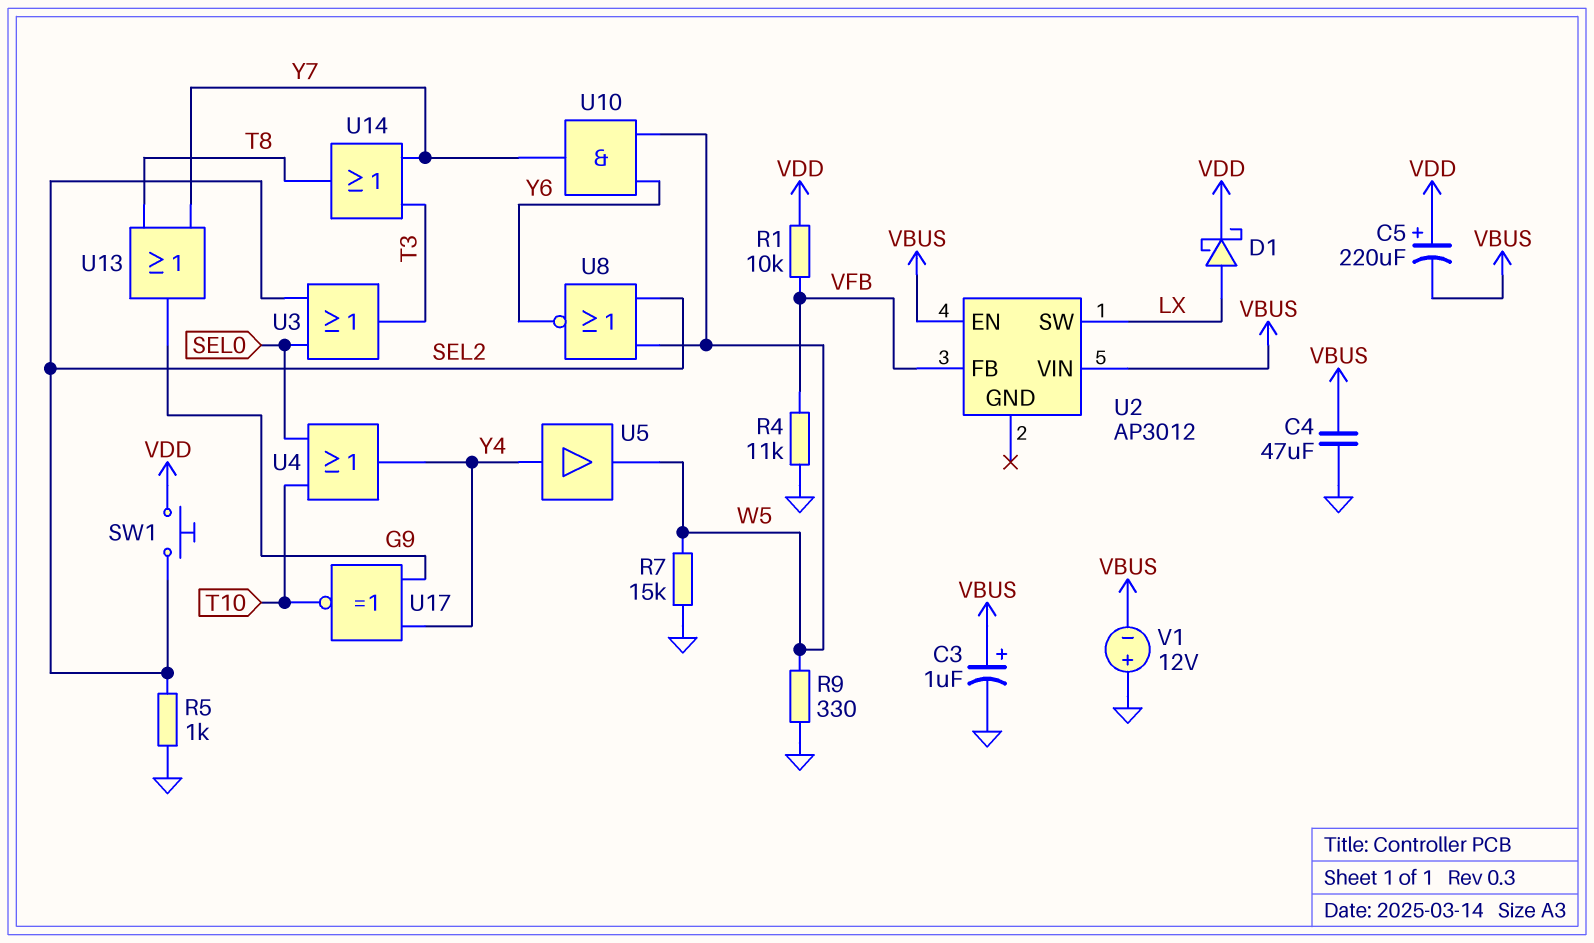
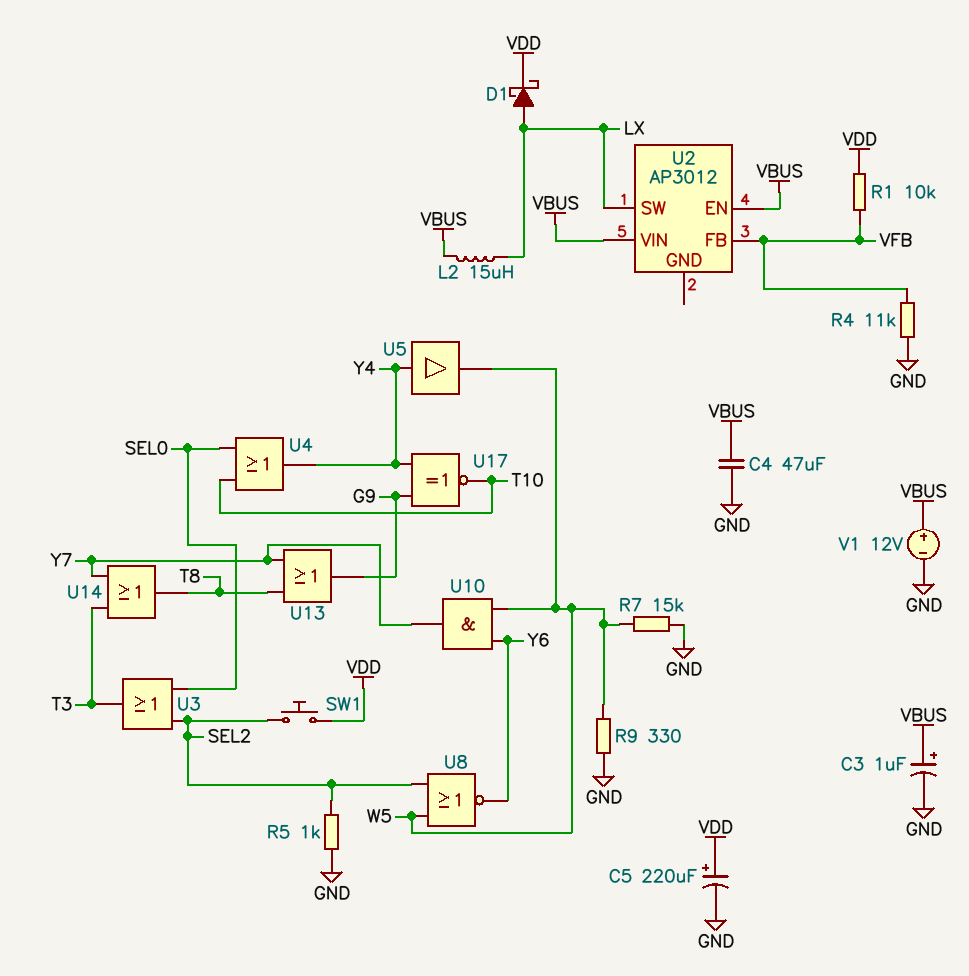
C5: 220uF (plus VDD, minus VBUS) -> 220uF (plus VDD, minus GND)
L2: none -> 15uH (LX, VBUS)
V1: 12V (plus GND, minus VBUS) -> 12V (plus VBUS, minus GND)

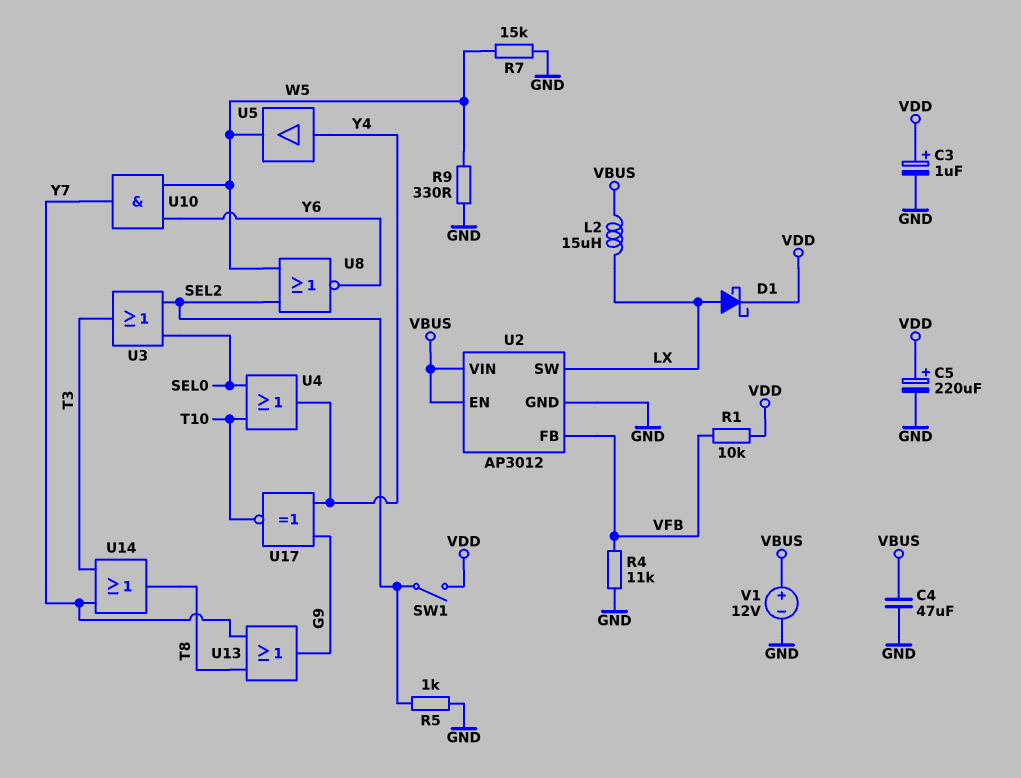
C3: 1uF (plus VBUS, minus GND) -> 1uF (plus VDD, minus GND)
SW1: button (SEL2, VDD) -> switch (SEL2, VDD)
U2 pin GND: none -> GND

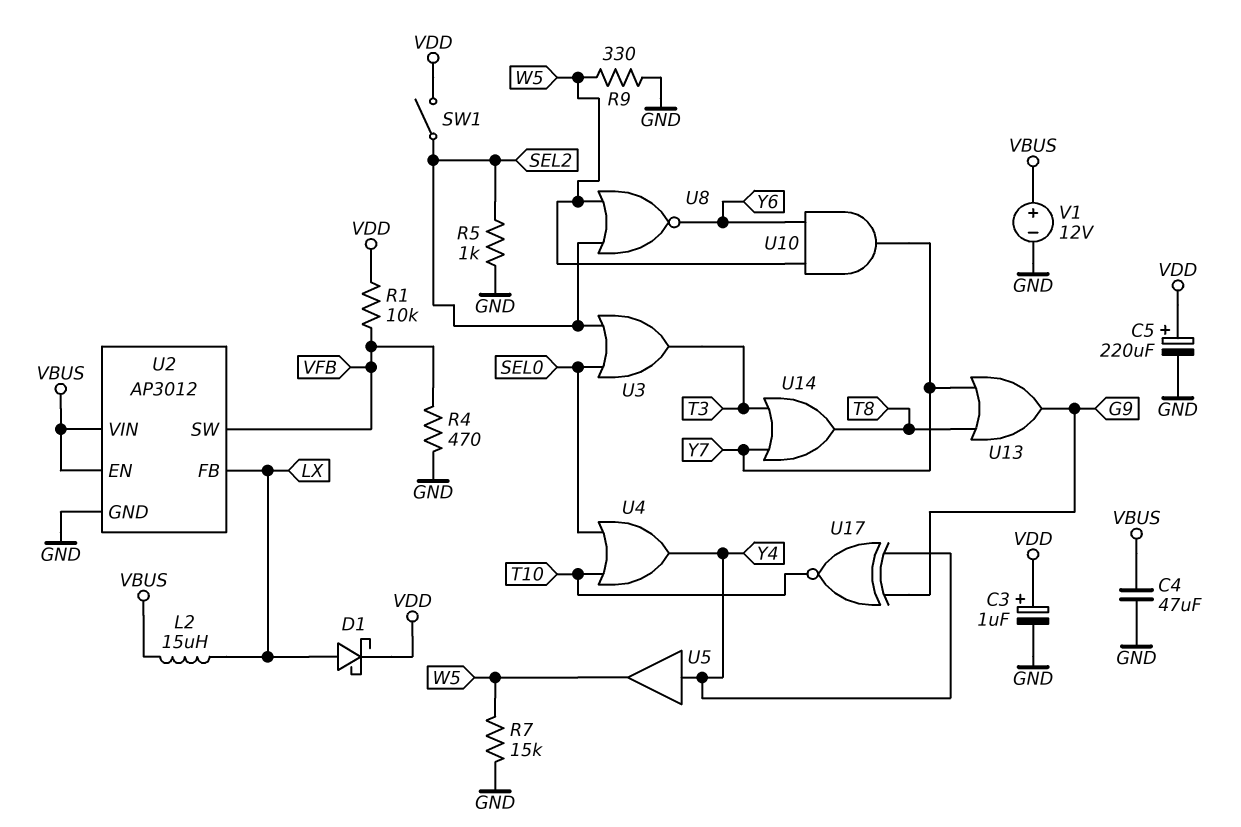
R4: 11k (GND, VFB) -> 470 (GND, VFB)
U2 pin FB: VFB -> LX
U2 pin SW: LX -> VFB

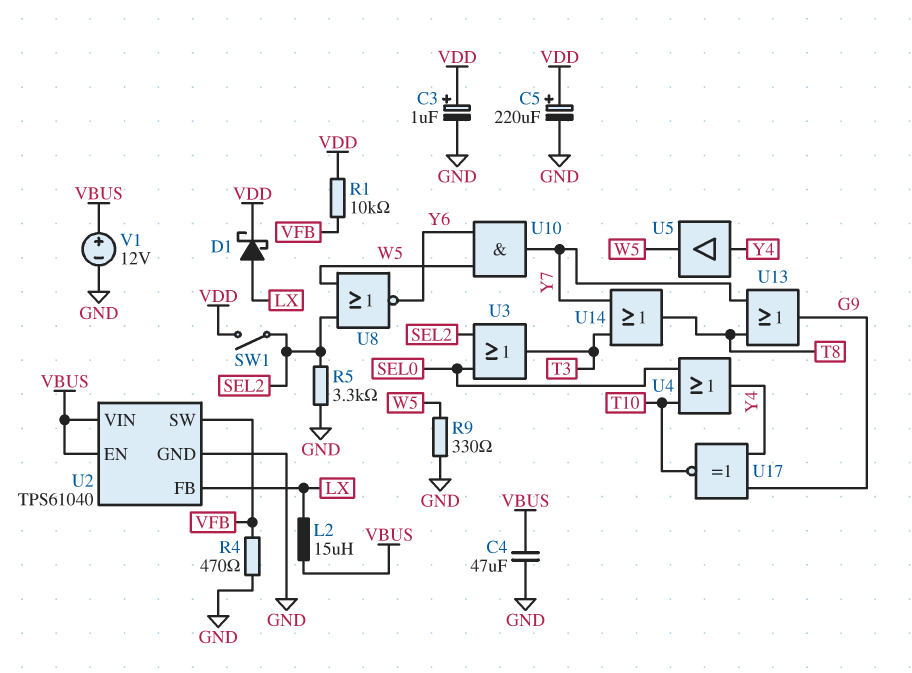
R5: 1k (GND, SEL2) -> 3.3k (GND, SEL2)
R7: 15k (GND, W5) -> none
U2: AP3012 -> TPS61040

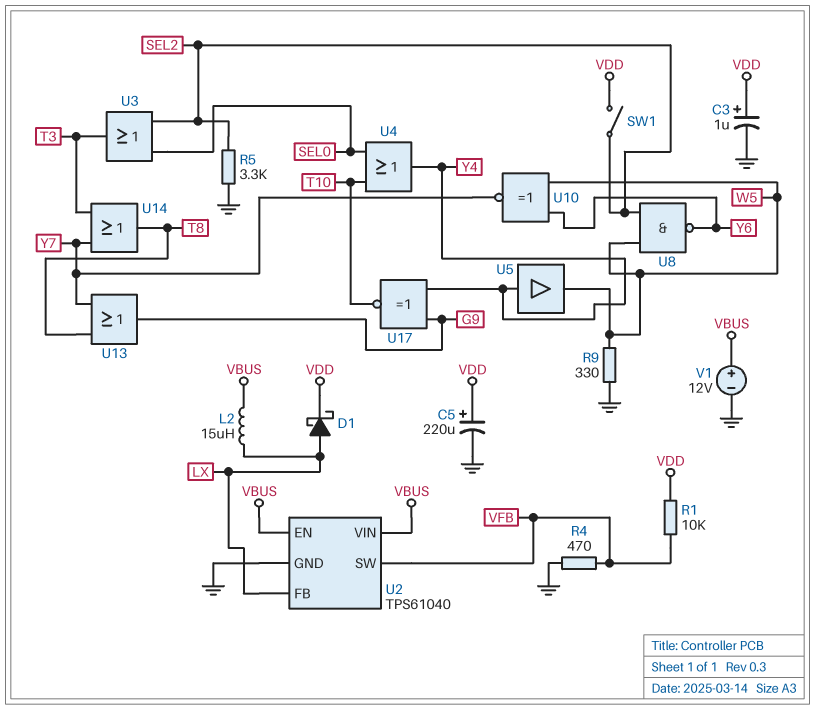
C4: 47uF (GND, VBUS) -> none
U8: NOR (in SEL2, in W5, out Y6) -> NAND (in SEL2, in W5, out Y6)
U10: AND (in W5, in Y6, out Y7) -> XNOR (in W5, in Y6, out Y7)

